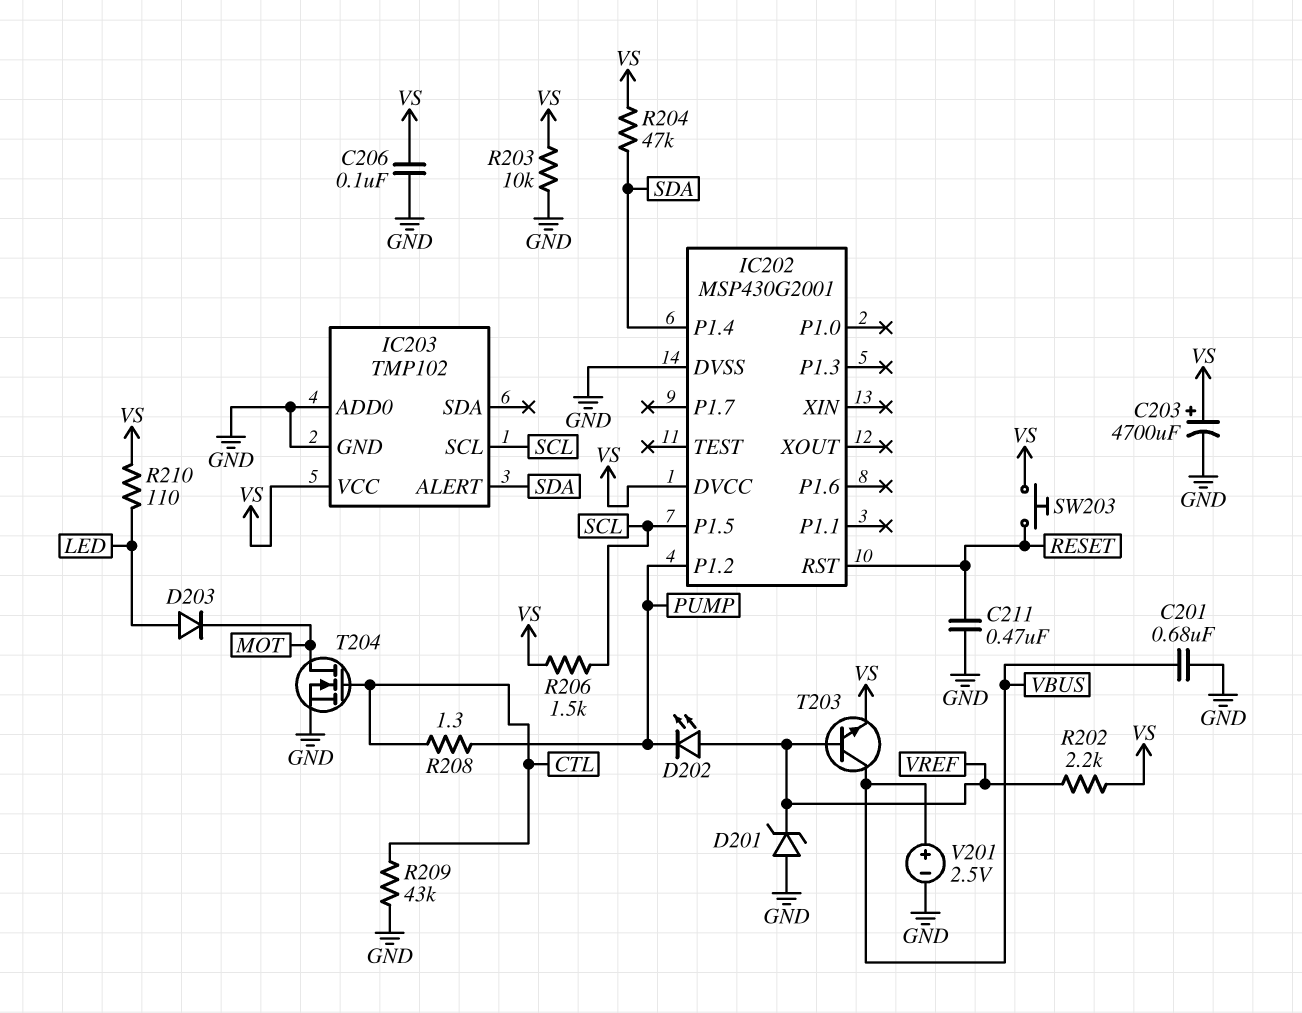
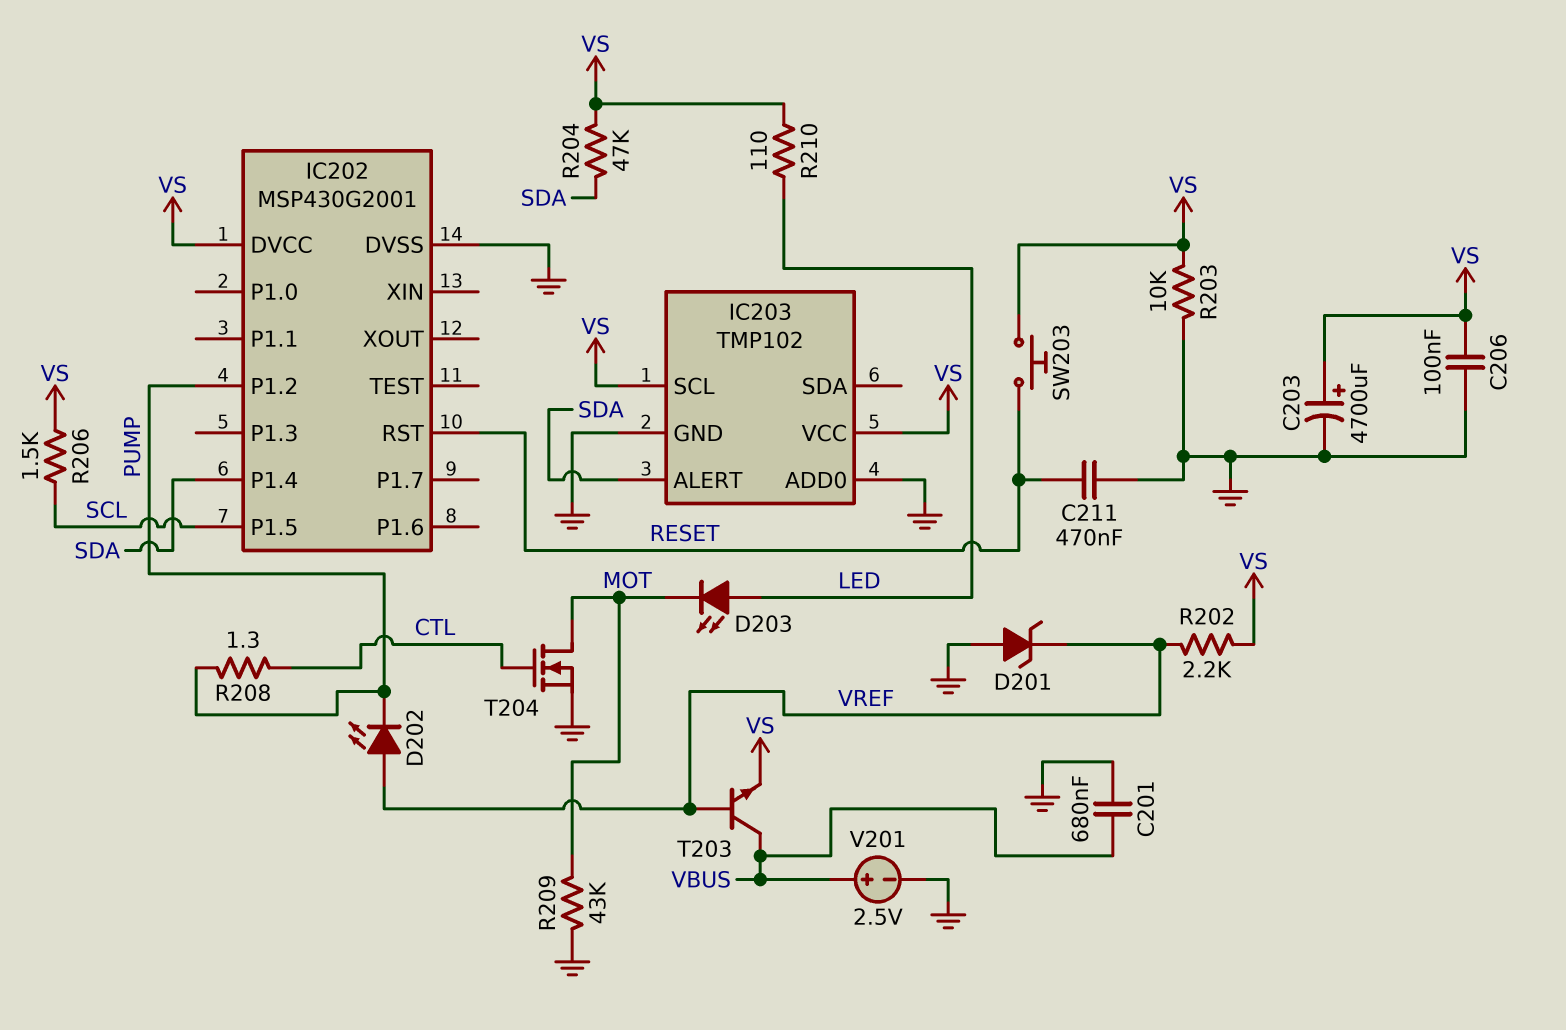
D203: diode (A LED, K MOT) -> LED (A LED, K MOT)
IC203 pin SCL: SCL -> VS
R209: 43k (CTL, GND) -> 43k (GND, MOT)

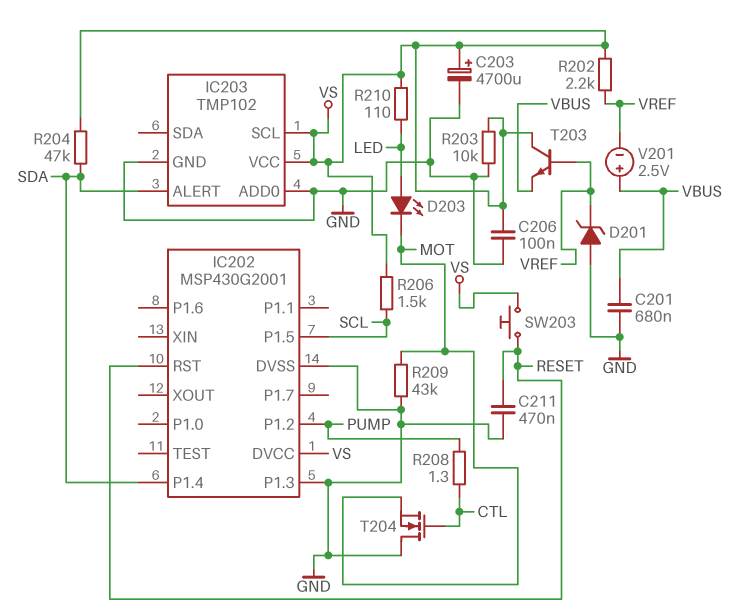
D202: LED (A VREF, K PUMP) -> none
IC202 pin P1.3: none -> GND
T203: NPN (B VREF, C VBUS, E VS) -> NPN (B VREF, C VS, E VBUS)
T204: NMOS (G CTL, D MOT, S GND) -> NMOS (G CTL, D GND, S MOT)
V201: 2.5V (plus VBUS, minus GND) -> 2.5V (plus VBUS, minus VREF)

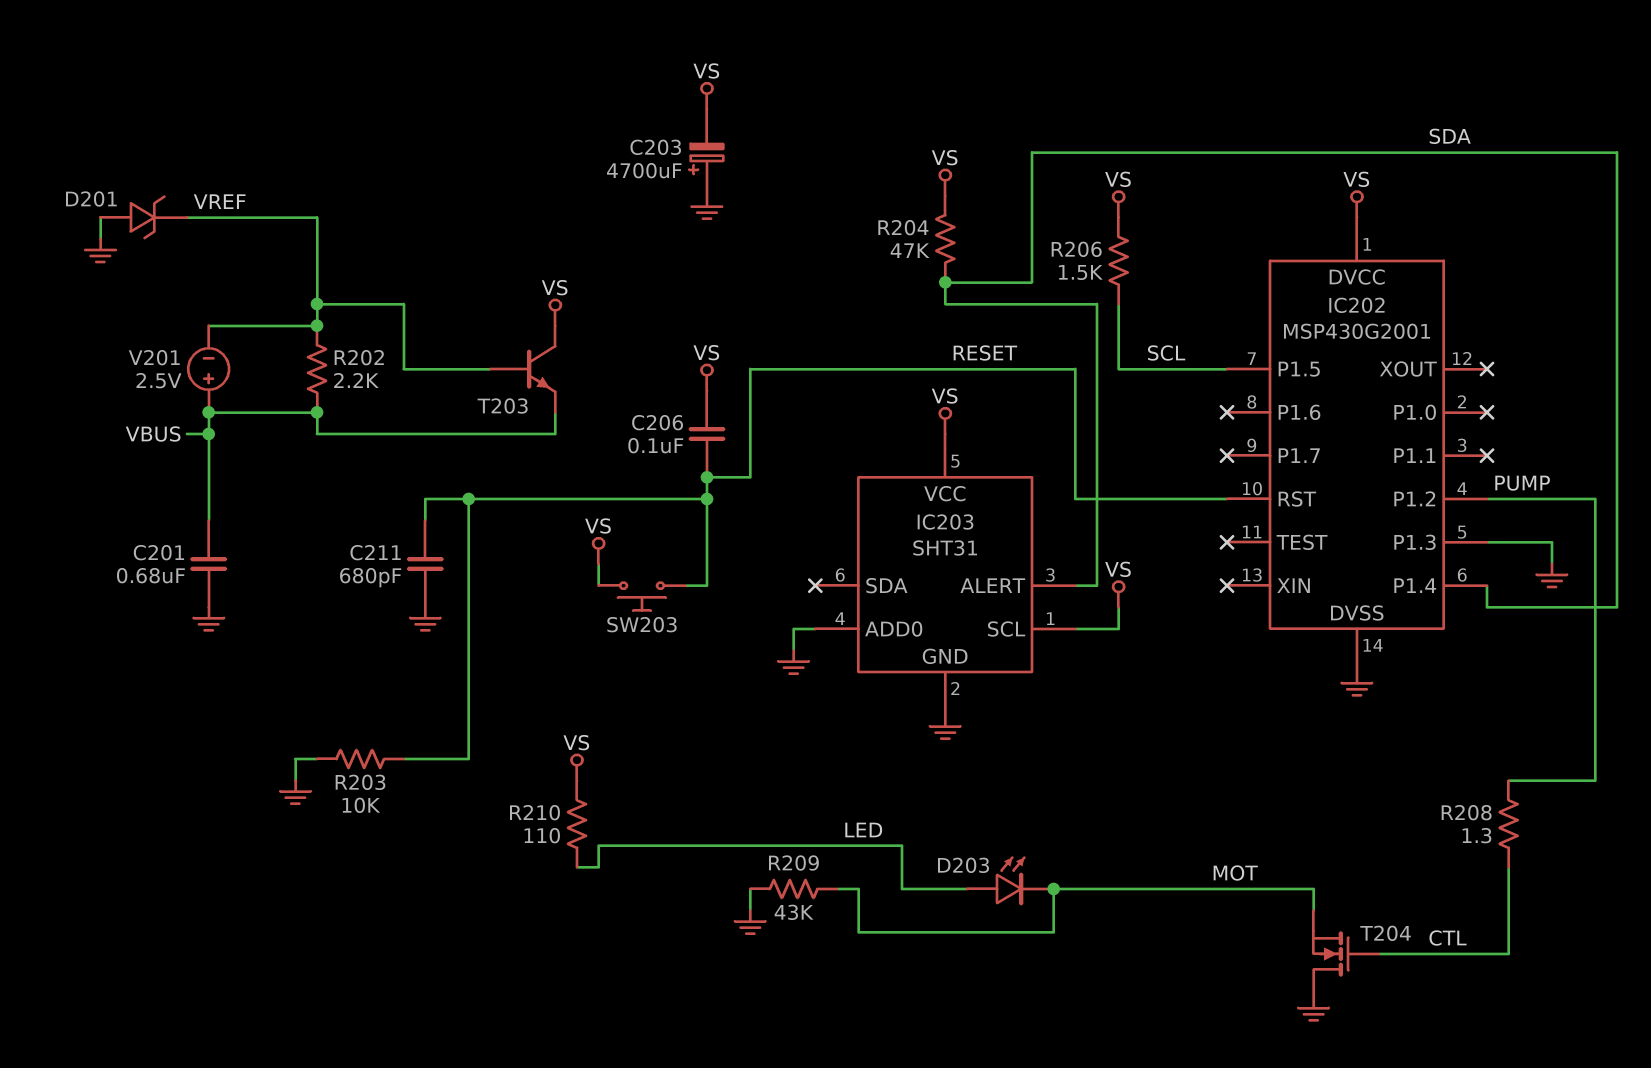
C203: 4700uF (plus VS, minus GND) -> 4700uF (plus GND, minus VS)
C206: 100nF (GND, VS) -> 100nF (RESET, VS)
C211: 470nF (GND, RESET) -> 680pF (GND, RESET)
IC203: TMP102 -> SHT31
R202: 2.2k (VREF, VS) -> 2.2k (VBUS, VREF)
R203: 10k (GND, VS) -> 10k (GND, RESET)

